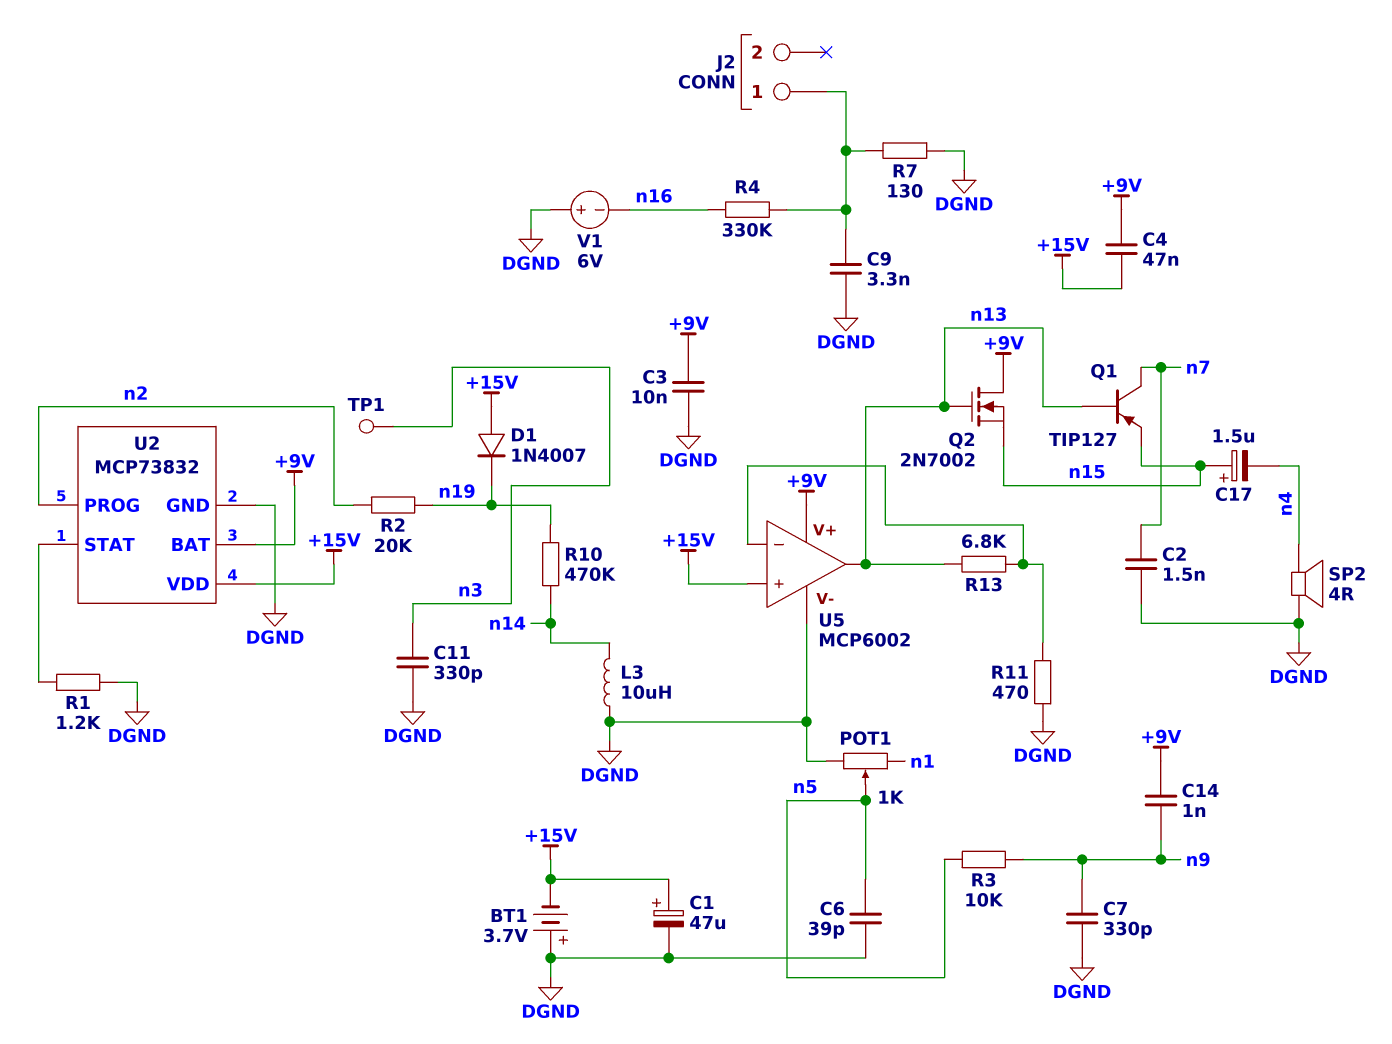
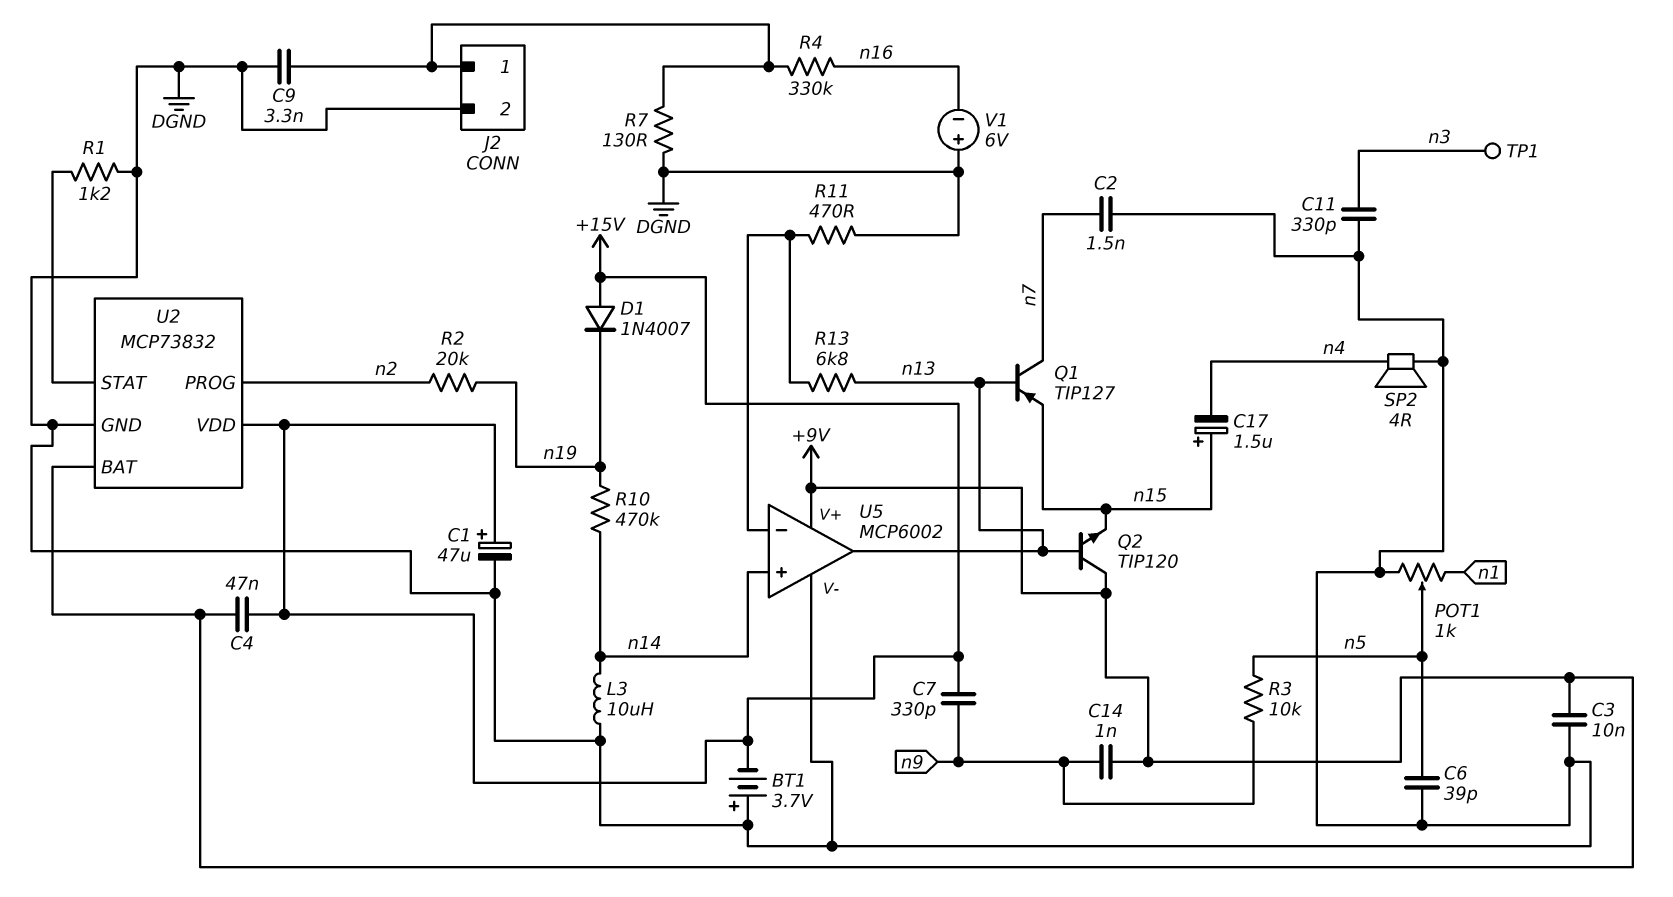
C7: 330pF (DGND, n9) -> 330pF (+15V, n9)
J2 pin 2: none -> DGND
Q2: NMOS 2N7002 (G n13, D +9V, S n15) -> NPN TIP120 (B n13, C +9V, E n15)
U5 pin in+: +15V -> n14

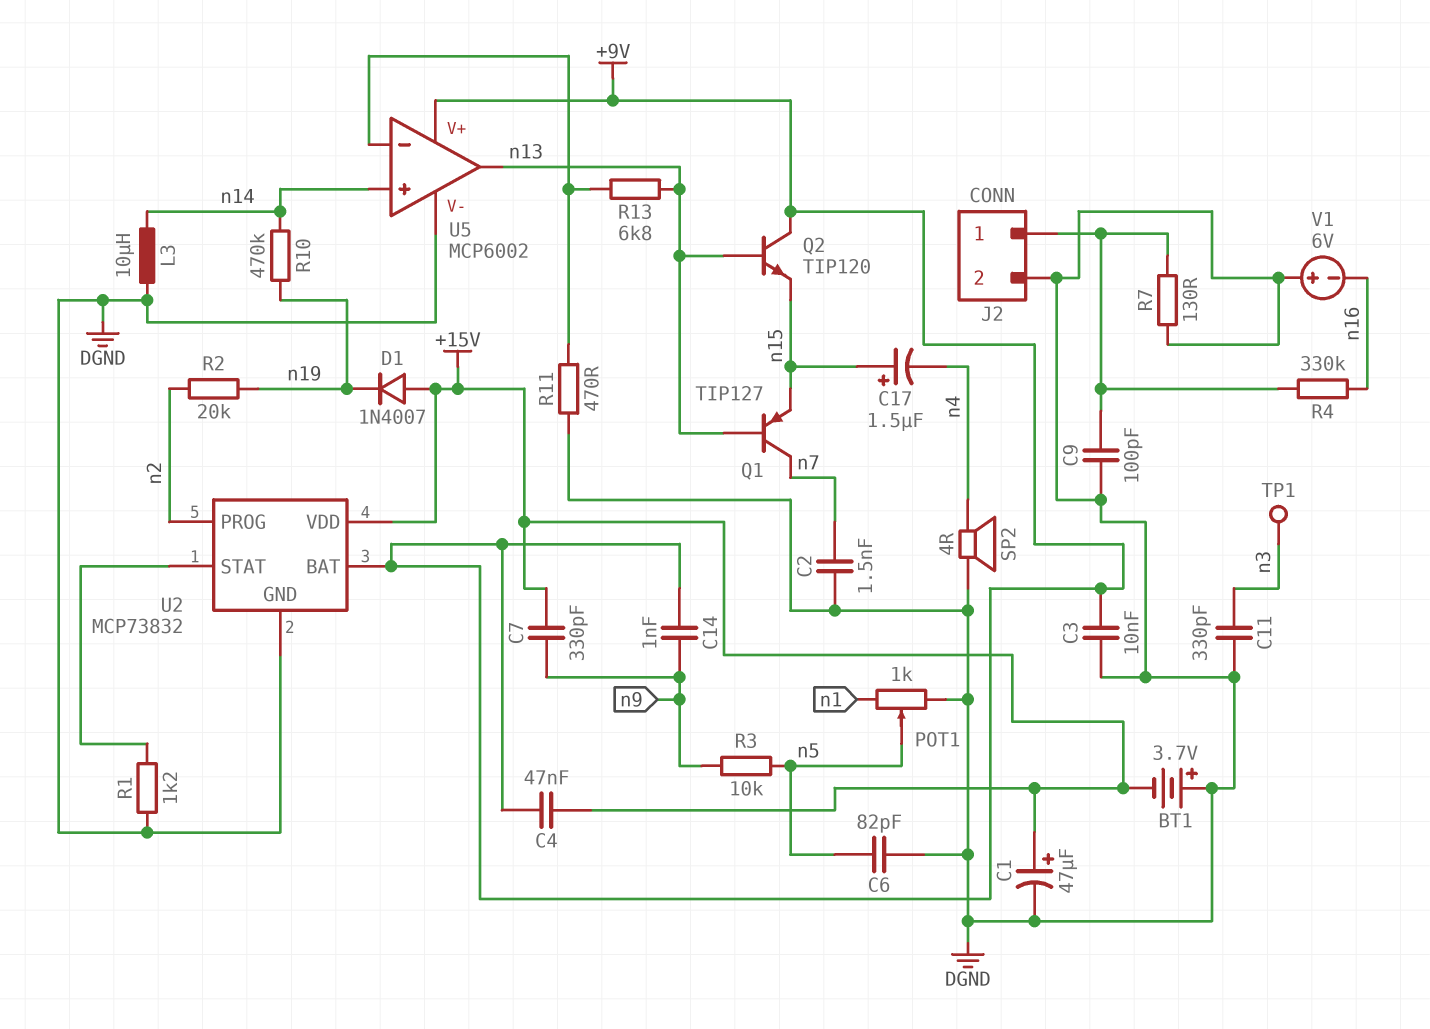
C6: 39pF (DGND, n5) -> 82pF (DGND, n5)
C9: 3.3nF (DGND, J2/1) -> 100pF (DGND, J2/1)

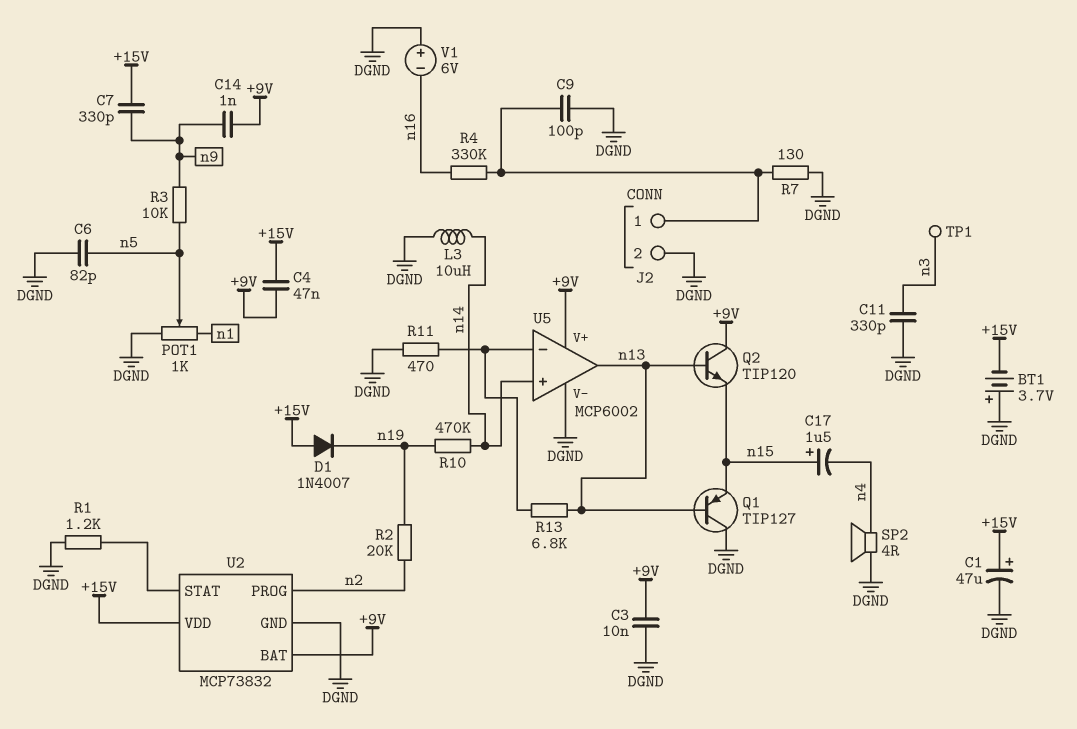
C2: 1.5nF (DGND, n7) -> none
Q1: PNP TIP127 (B n13, C n7, E n15) -> PNP TIP127 (B n13, C DGND, E n15)

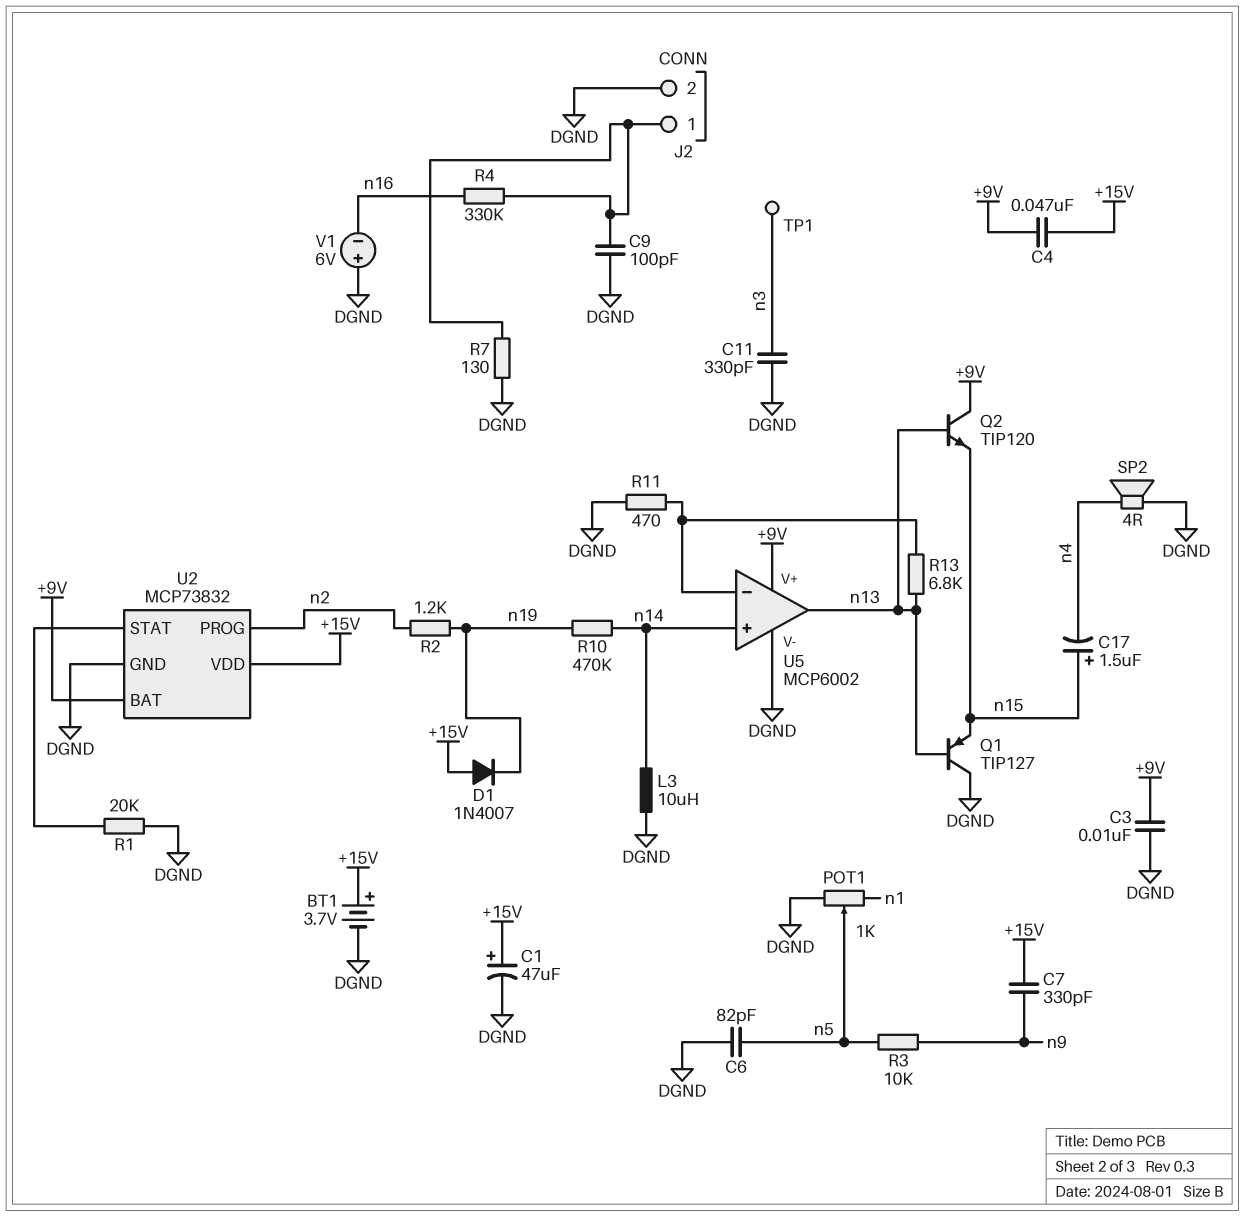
BT1: 3.7V (plus DGND, minus +15V) -> 3.7V (plus +15V, minus DGND)
C14: 1nF (+9V, n9) -> none
R1: 1.2k (DGND, U2/STAT) -> 20k (DGND, U2/STAT)
R2: 20k (n2, n19) -> 1.2k (n2, n19)

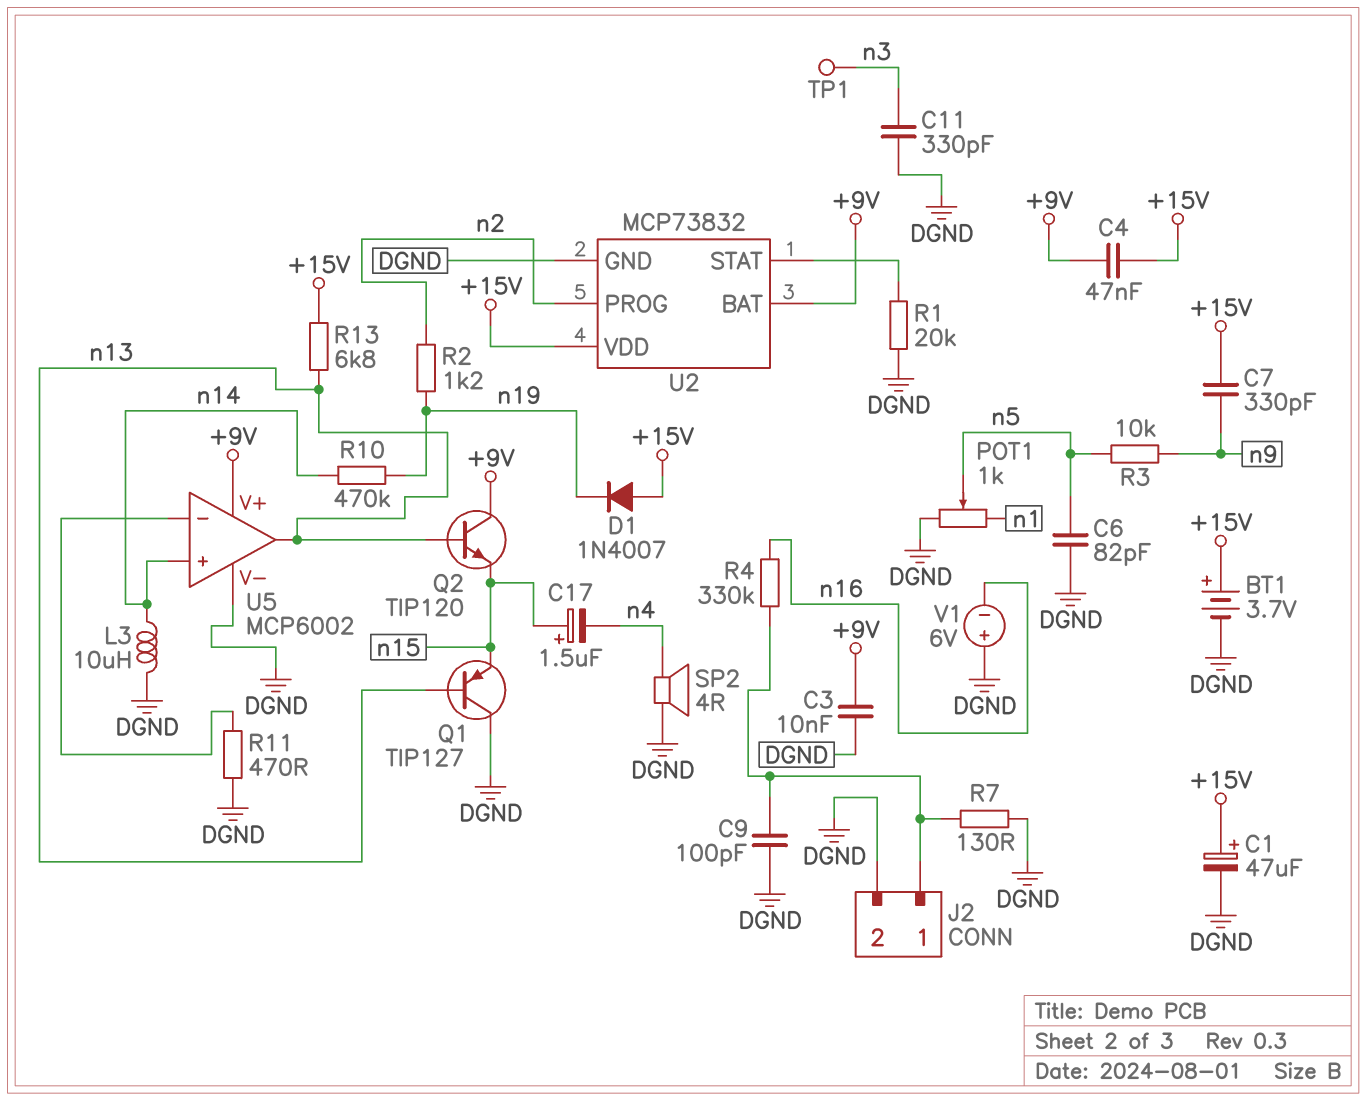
R13: 6.8k (U5/in-, n13) -> 6.8k (+15V, n13)

